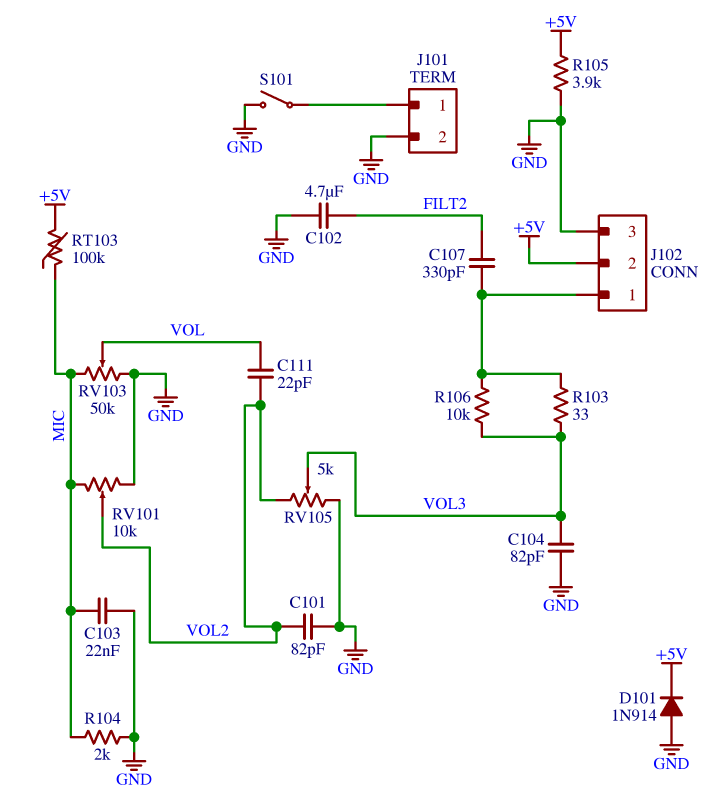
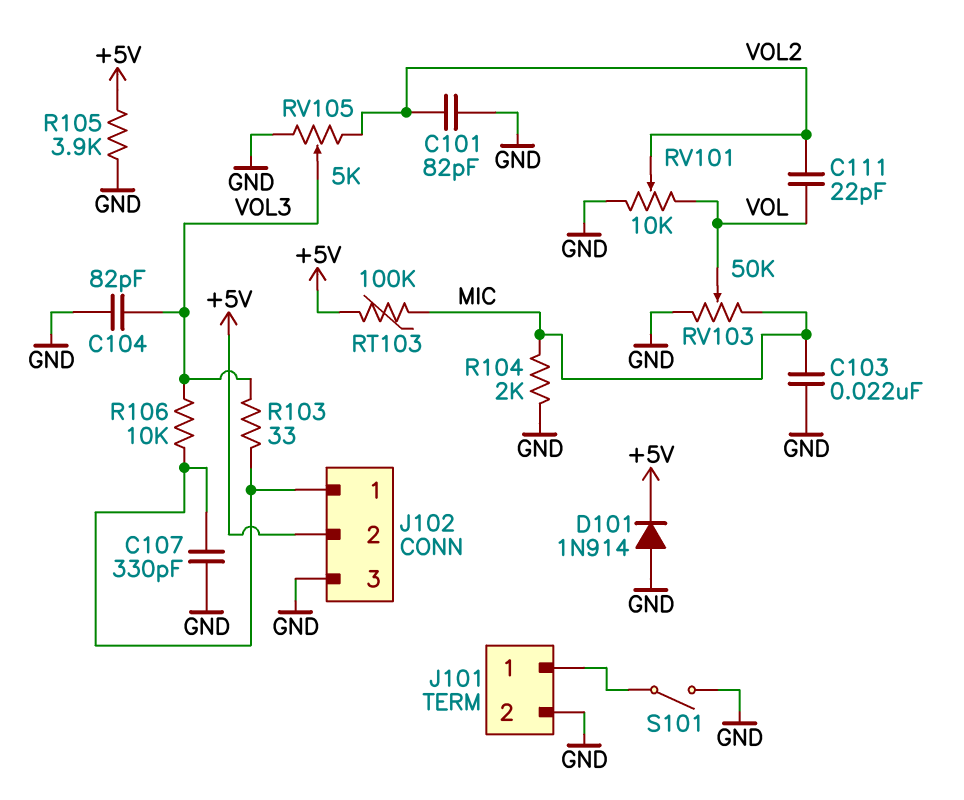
C102: 4.7uF (FILT2, GND) -> none
C107: 330pF (FILT2, J102/1) -> 330pF (GND, J102/1)
RV101: 10k (GND, MIC, wiper VOL2) -> 10k (GND, VOL, wiper VOL2)

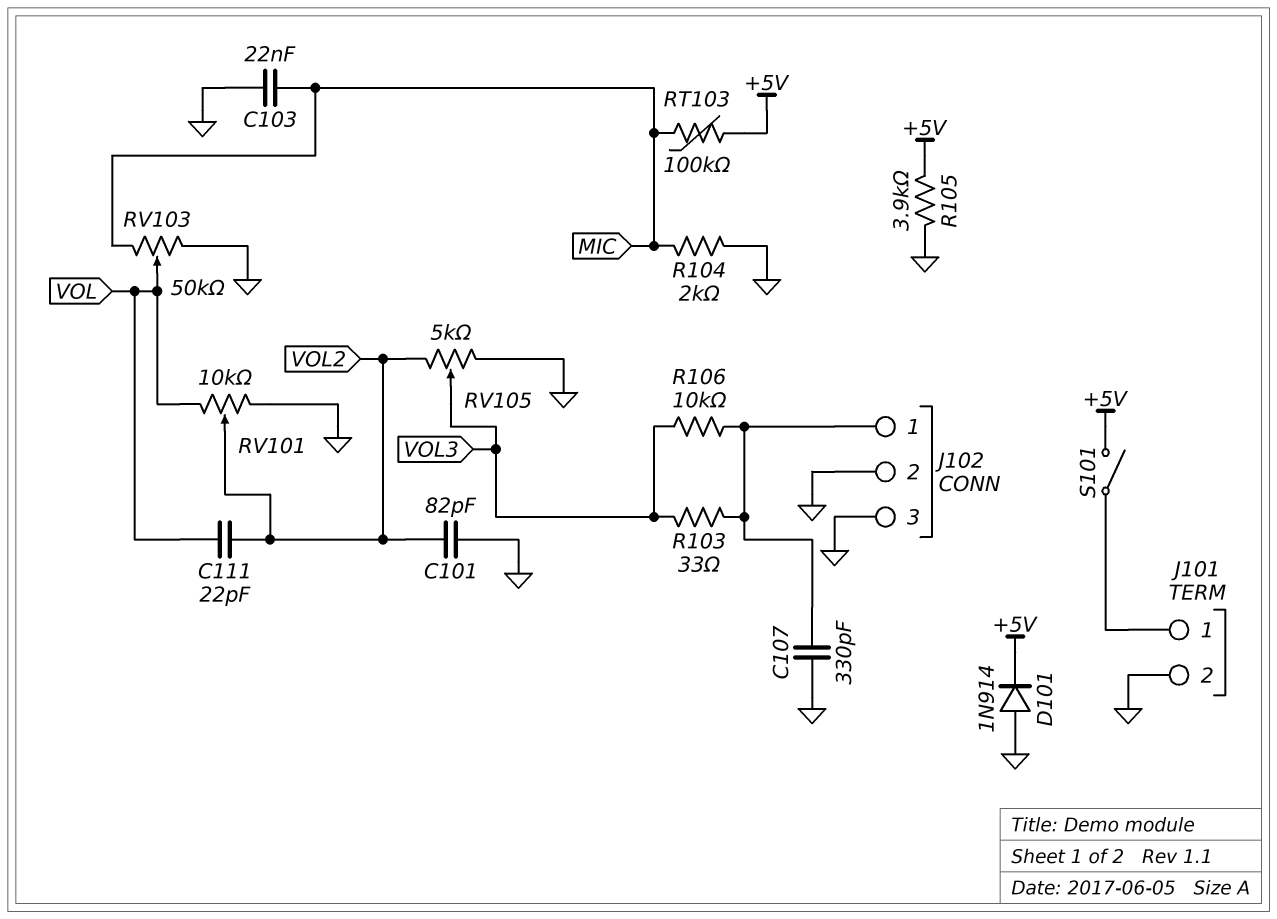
C104: 82pF (GND, VOL3) -> none
J102 pin 2: +5V -> GND
S101: switch (GND, J101/1) -> switch (+5V, J101/1)

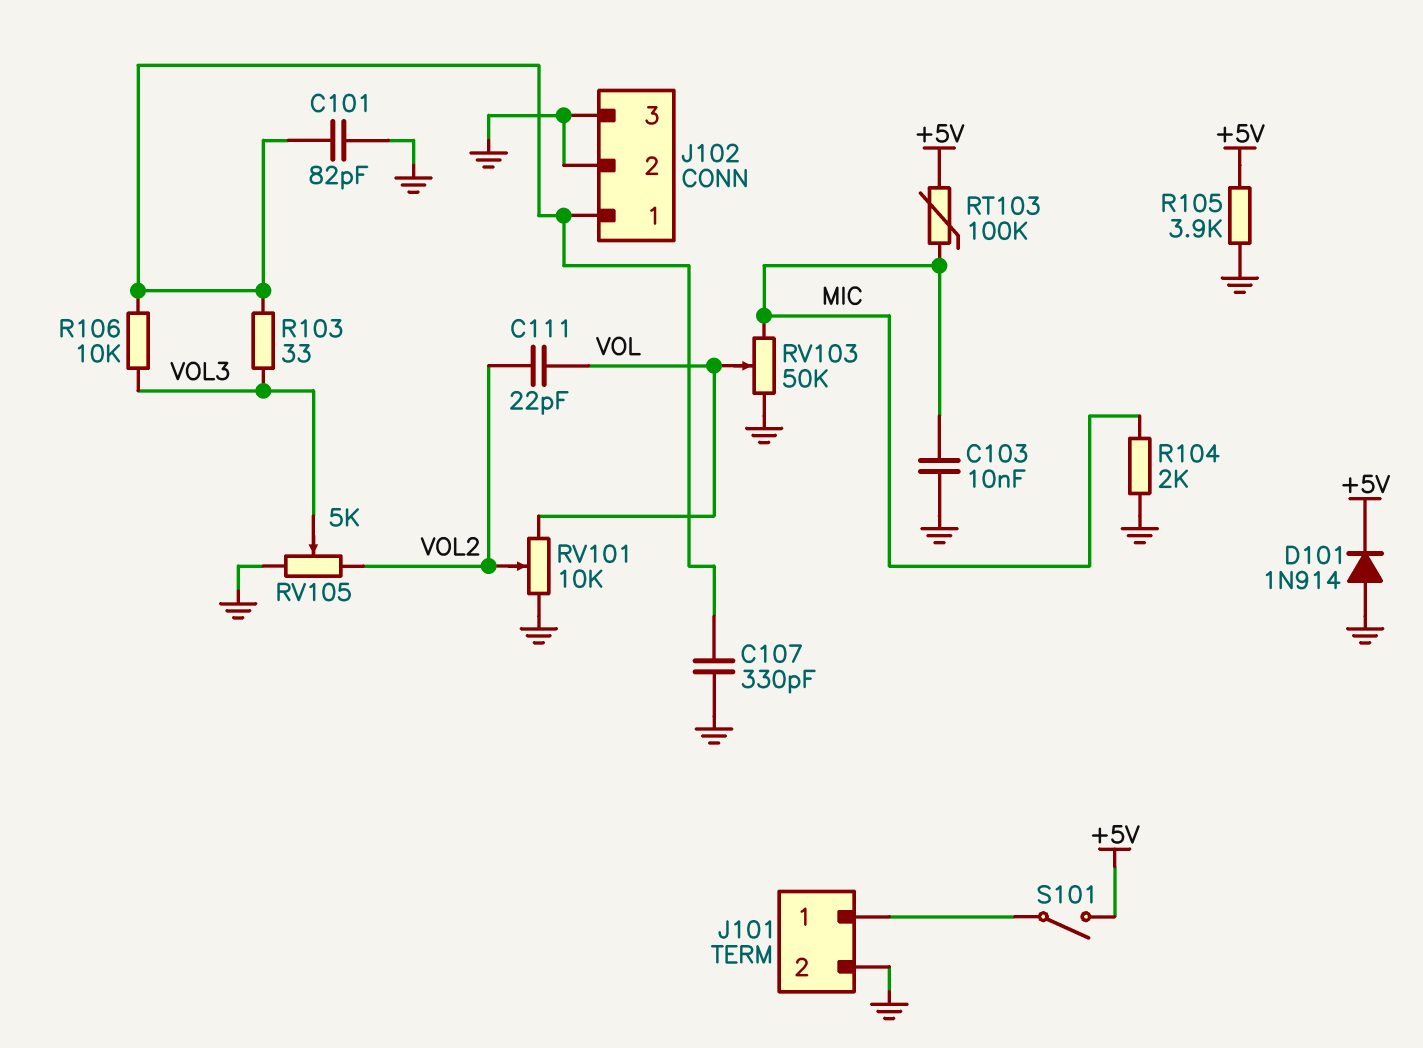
C101: 82pF (GND, VOL2) -> 82pF (GND, J102/1)
C103: 22nF (GND, MIC) -> 10nF (GND, MIC)

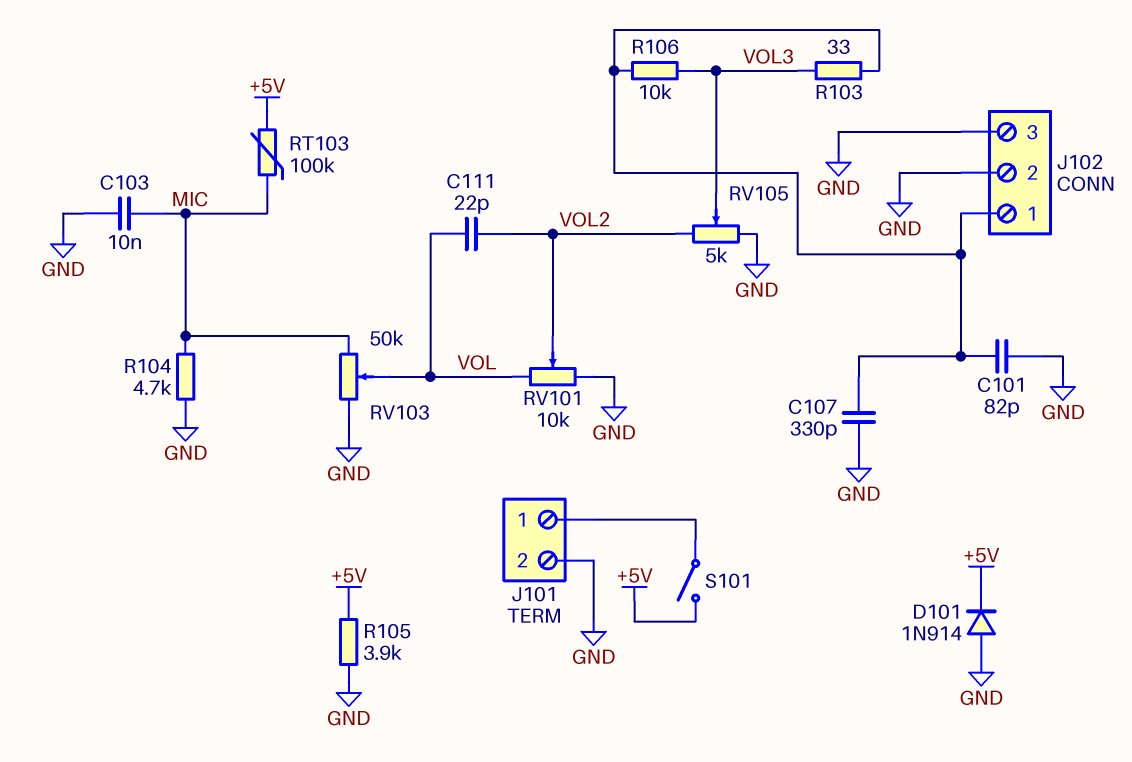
R104: 2k (GND, MIC) -> 4.7k (GND, MIC)

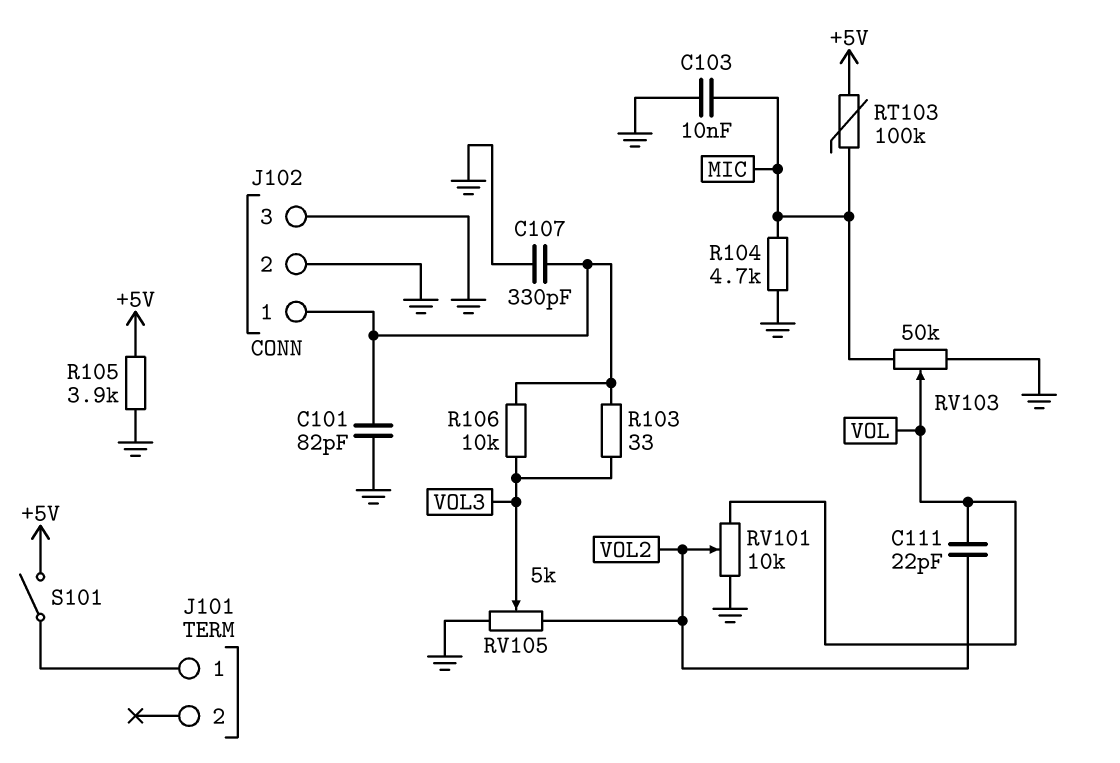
D101: diode 1N914 (A GND, K +5V) -> none
J101 pin 2: GND -> none

